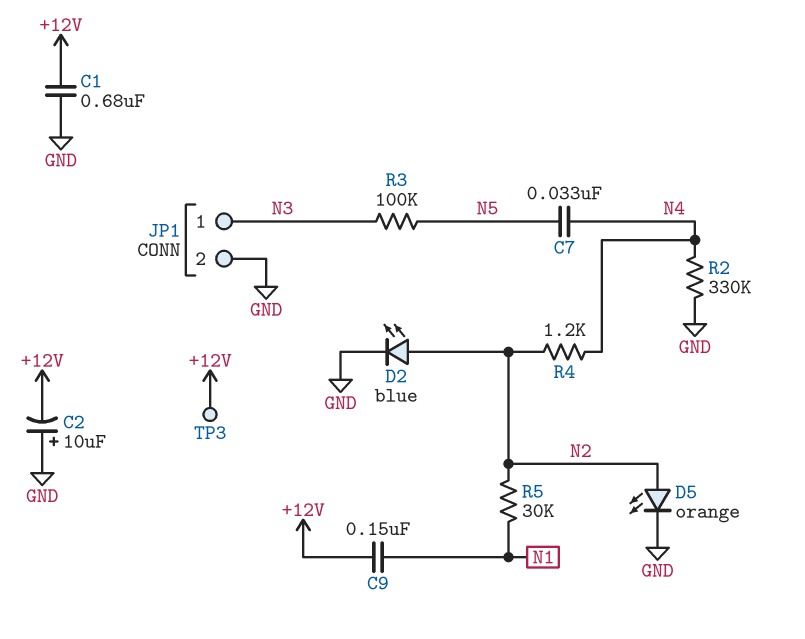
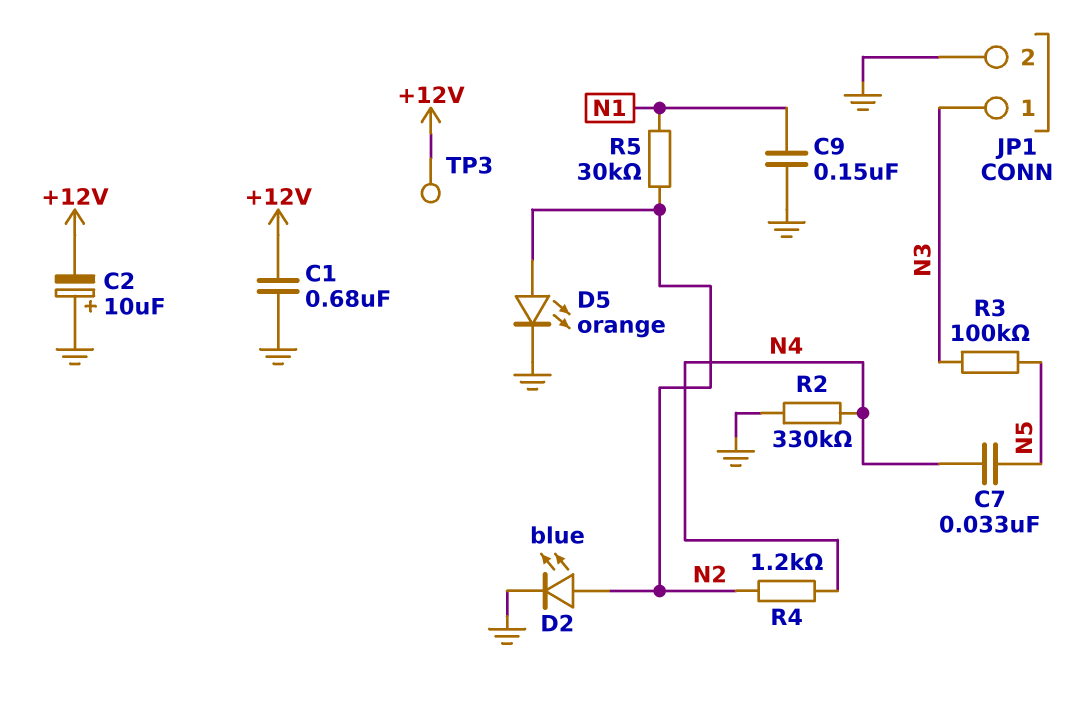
C9: 150nF (+12V, N1) -> 150nF (GND, N1)

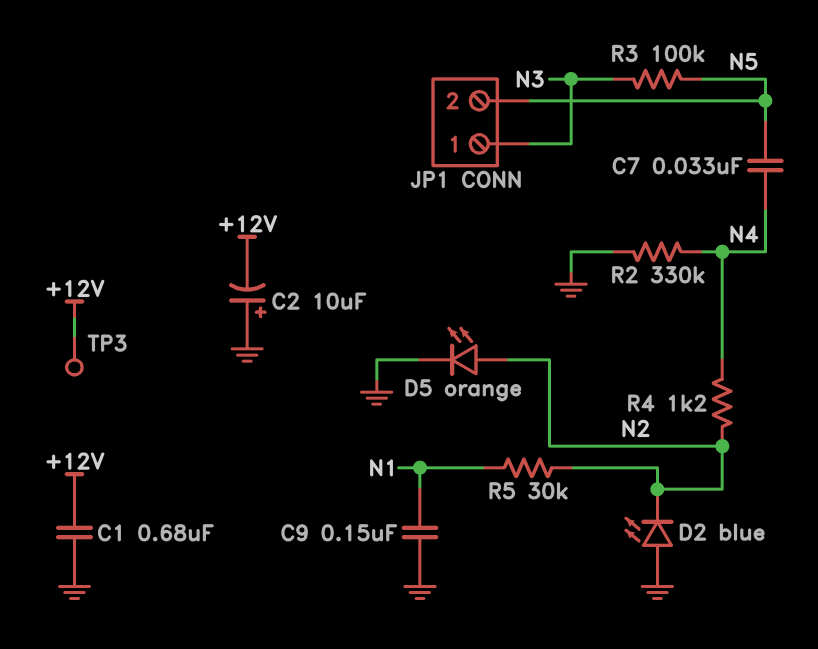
D2: LED blue (A N2, K GND) -> LED blue (A GND, K N2)
JP1 pin 2: GND -> N5

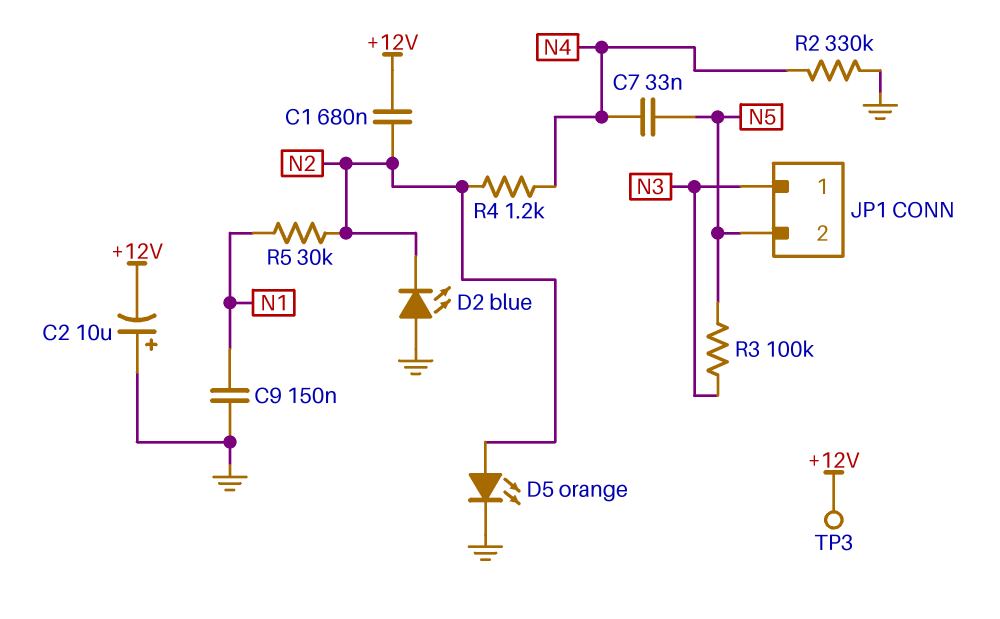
C1: 680nF (+12V, GND) -> 680nF (+12V, N2)

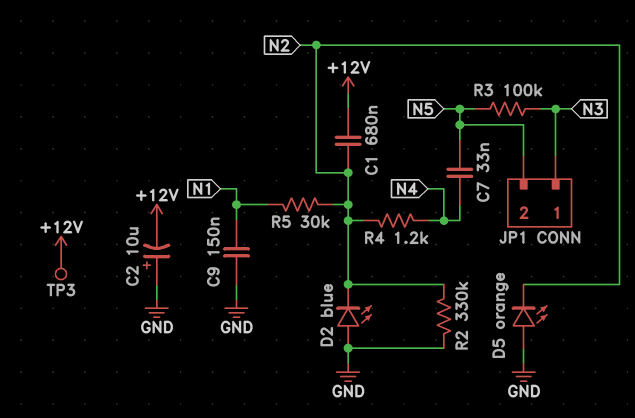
D5: LED orange (A N2, K GND) -> LED orange (A GND, K N2)
R2: 330k (GND, N4) -> 330k (GND, N2)

